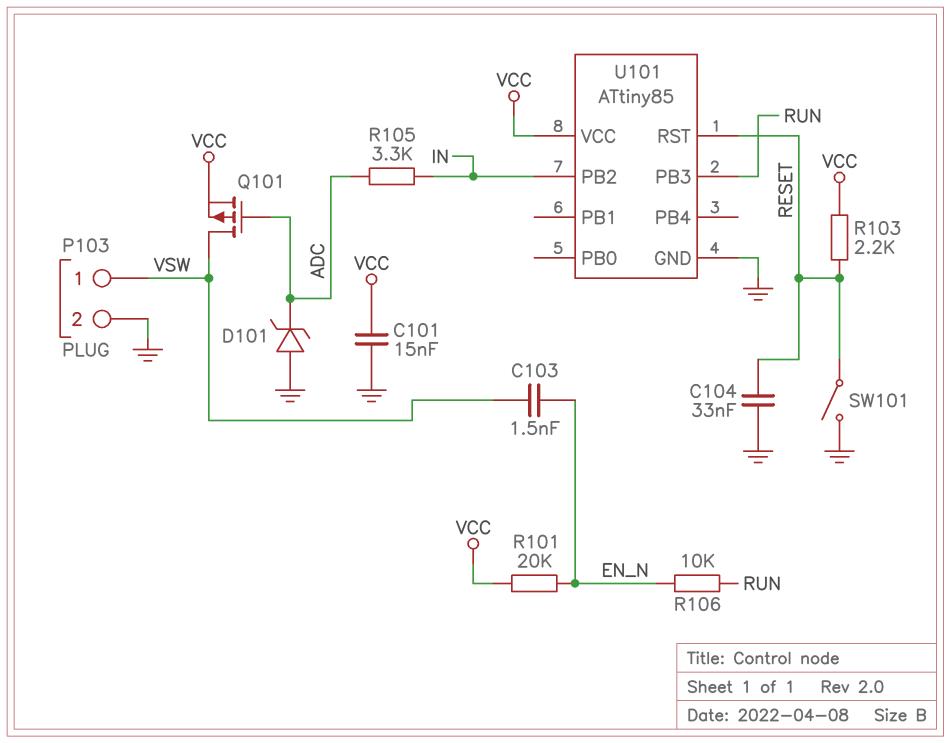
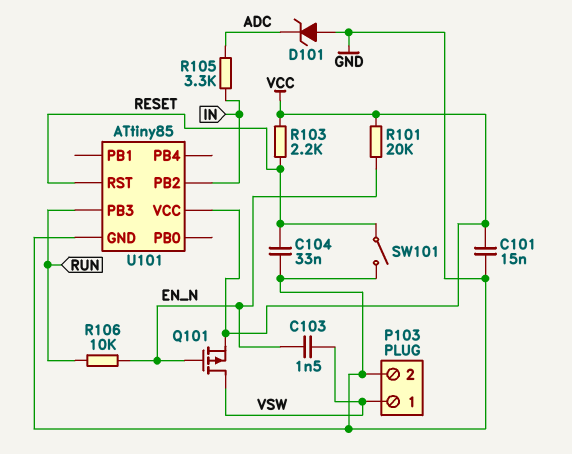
Q101: PMOS (G ADC, D VSW, S VCC) -> PMOS (G EN_N, D VSW, S VCC)

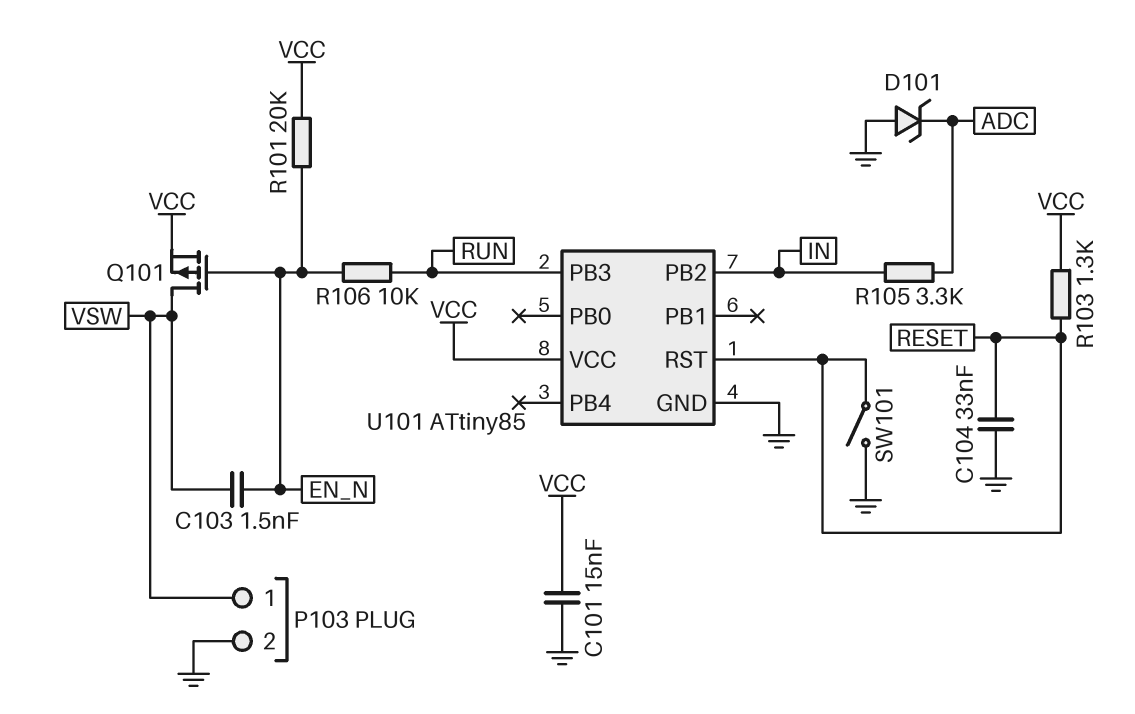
R103: 2.2k (RESET, VCC) -> 1.3k (RESET, VCC)

